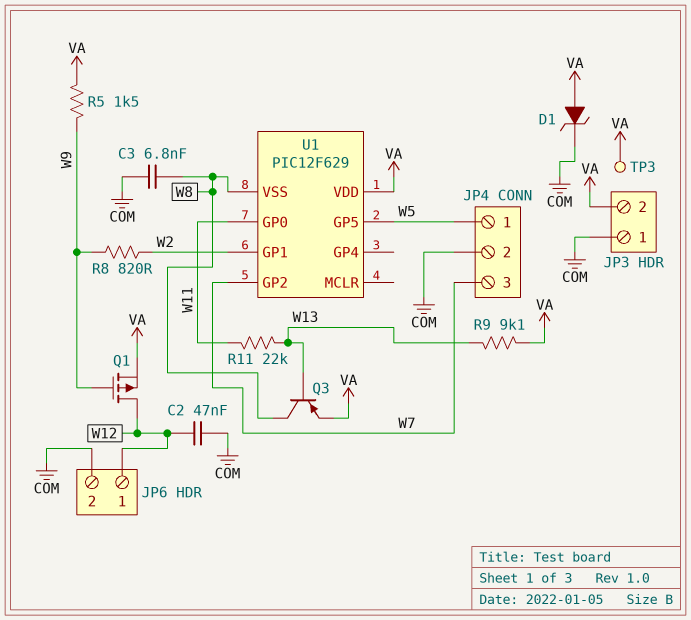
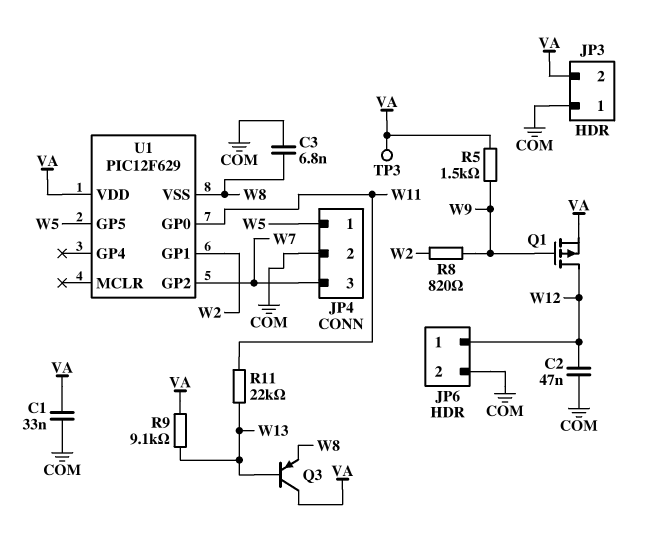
C1: none -> 33nF (COM, VA)
D1: zener (A VA, K COM) -> none
Q3: PNP (B W13, C W8, E VA) -> PNP (B W13, C VA, E W8)

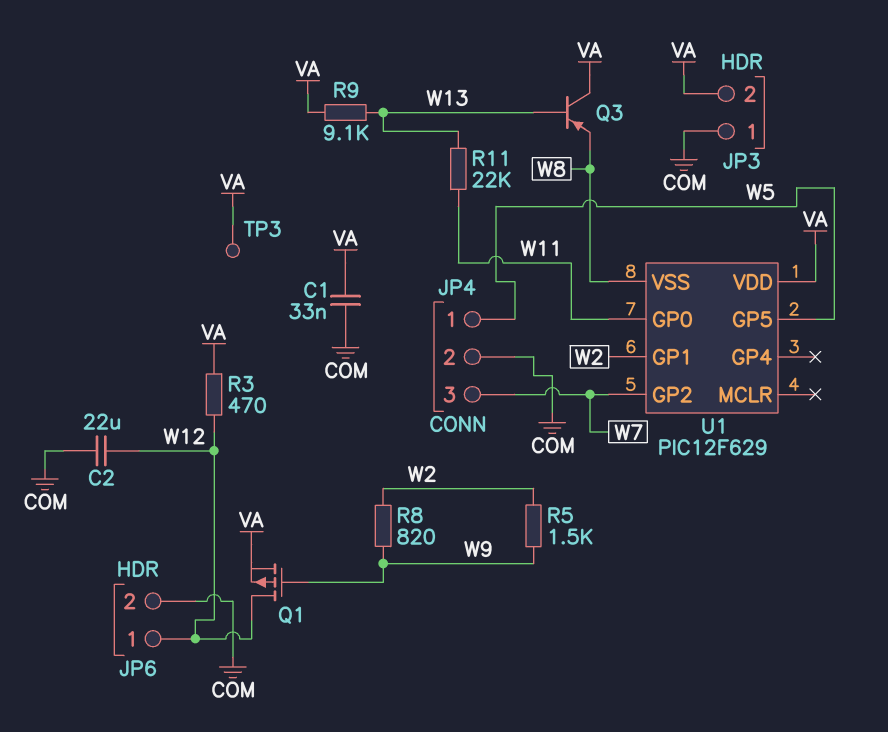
C2: 47nF (COM, W12) -> 22uF (COM, W12)
C3: 6.8nF (COM, W8) -> none
R3: none -> 470 (VA, W12)
R5: 1.5k (VA, W9) -> 1.5k (W2, W9)

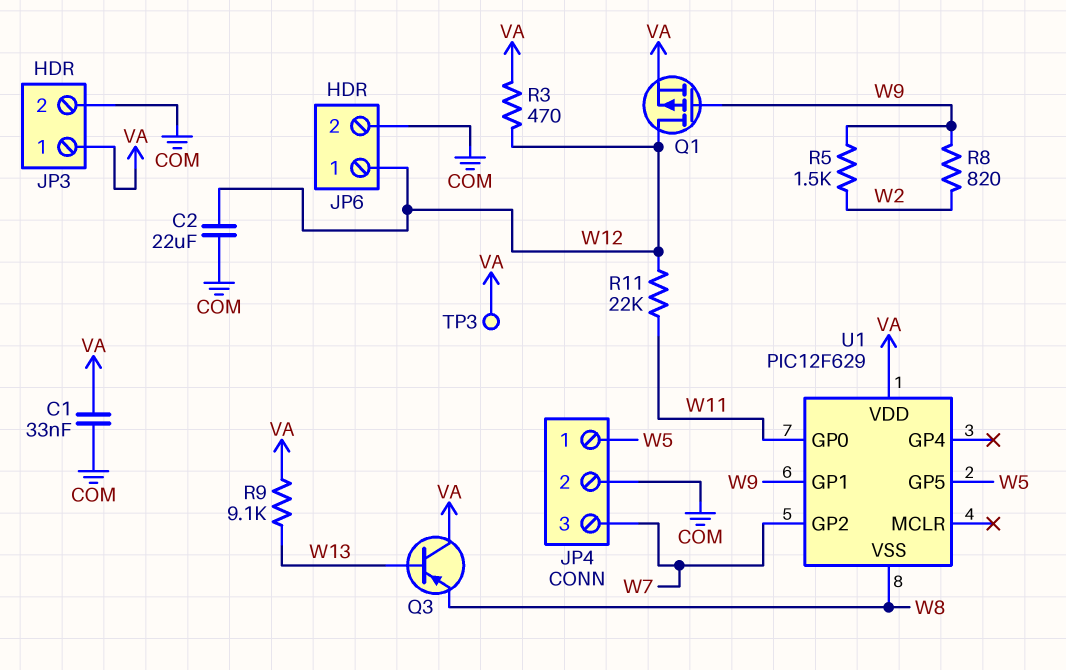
JP3 pin 1: COM -> VA
JP3 pin 2: VA -> COM
R11: 22k (W11, W13) -> 22k (W11, W12)
U1 pin GP1: W2 -> W9

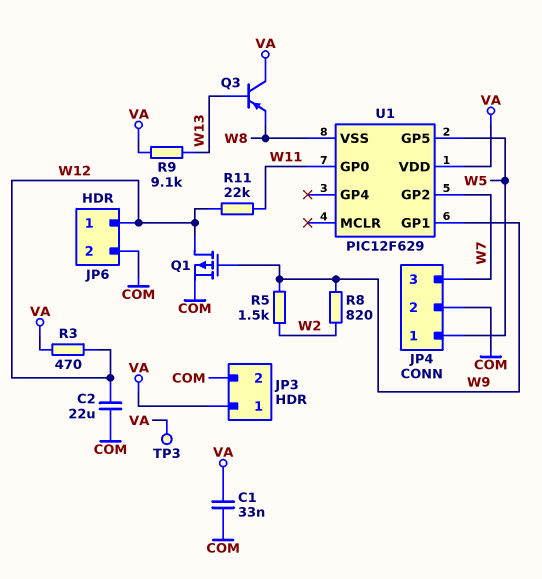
Q1: PMOS (G W9, D W12, S VA) -> PMOS (G W9, D W12, S COM)

